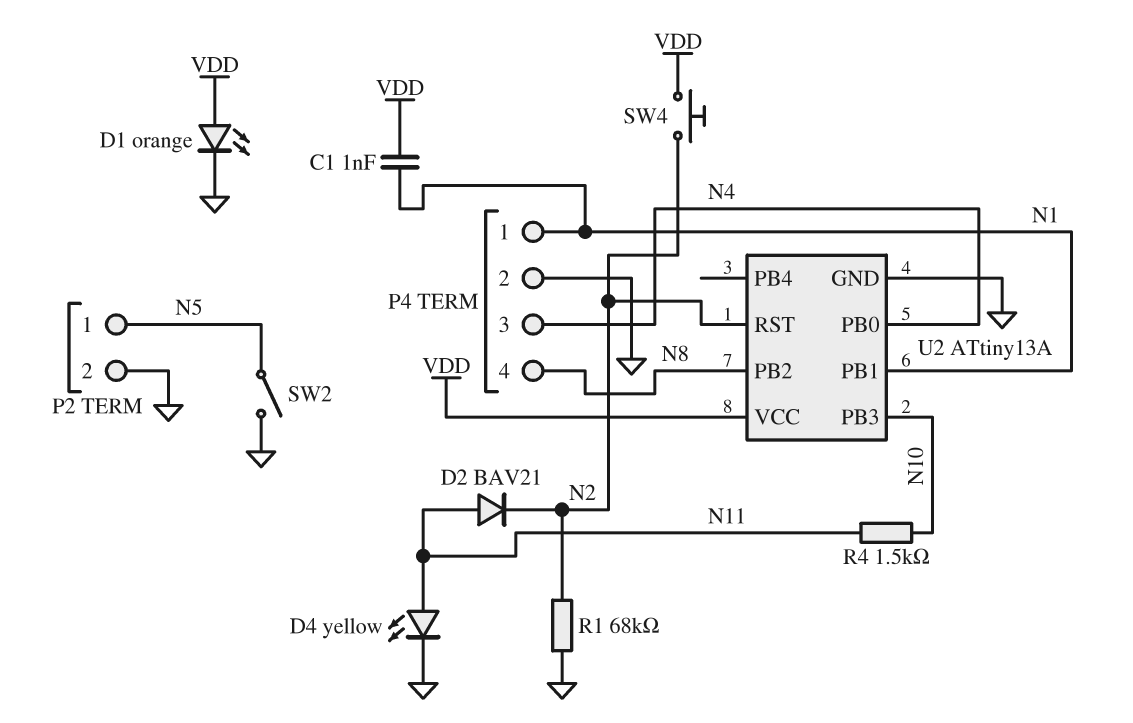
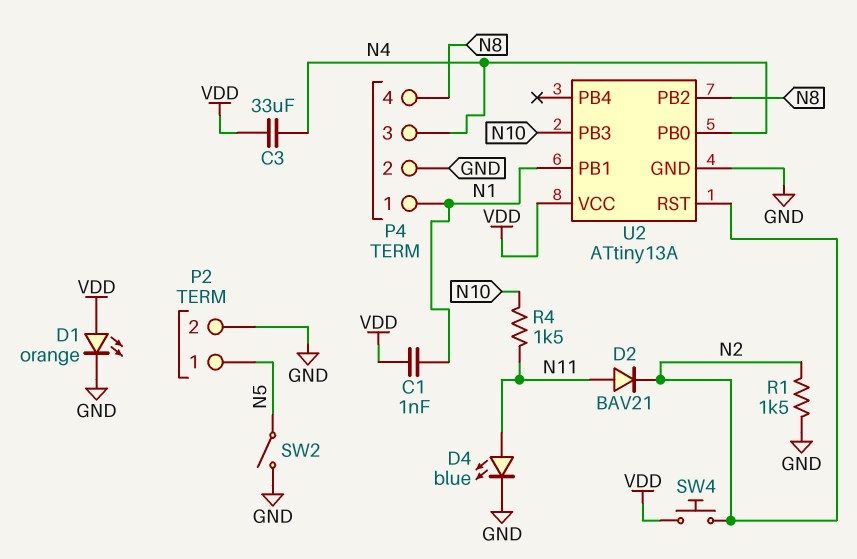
C3: none -> 33uF (N4, VDD)
D4: LED yellow (A N11, K GND) -> LED blue (A N11, K GND)
R1: 68k (GND, N2) -> 1.5k (GND, N2)

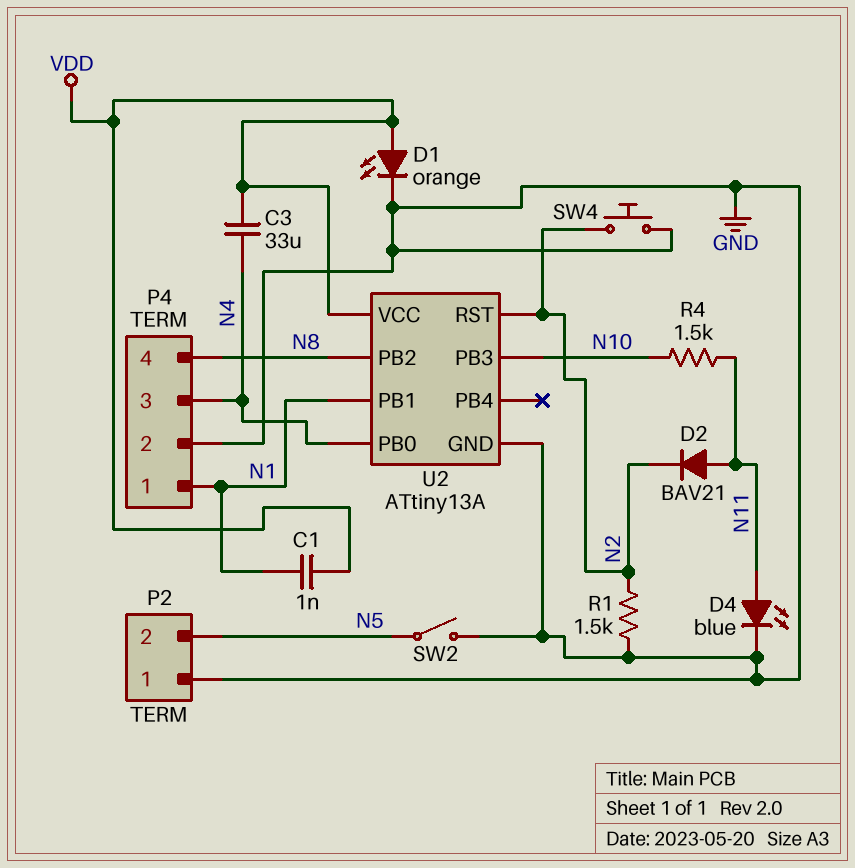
P2 pin 1: N5 -> GND
P2 pin 2: GND -> N5
SW4: button (N2, VDD) -> button (GND, N2)

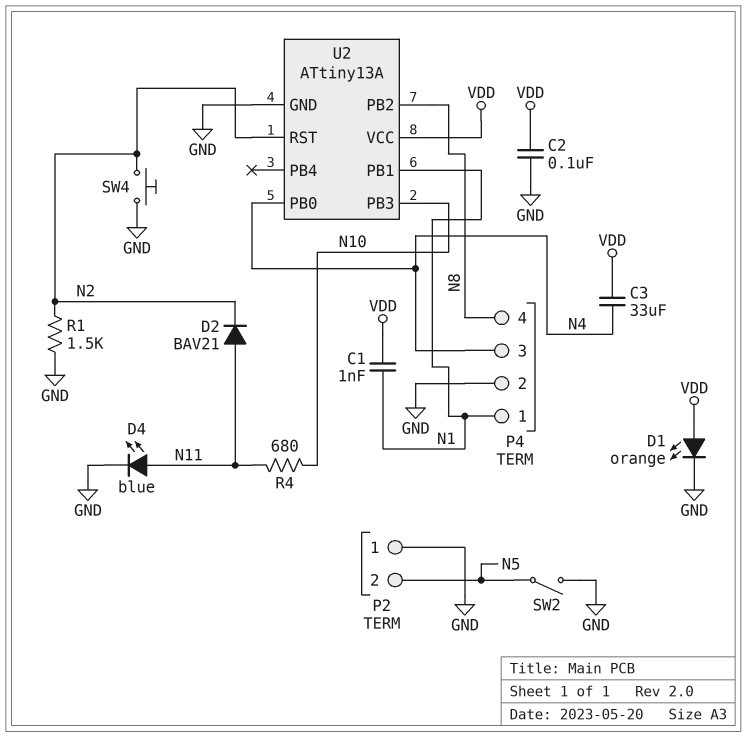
C2: none -> 100nF (GND, VDD)
R4: 1.5k (N10, N11) -> 680 (N10, N11)

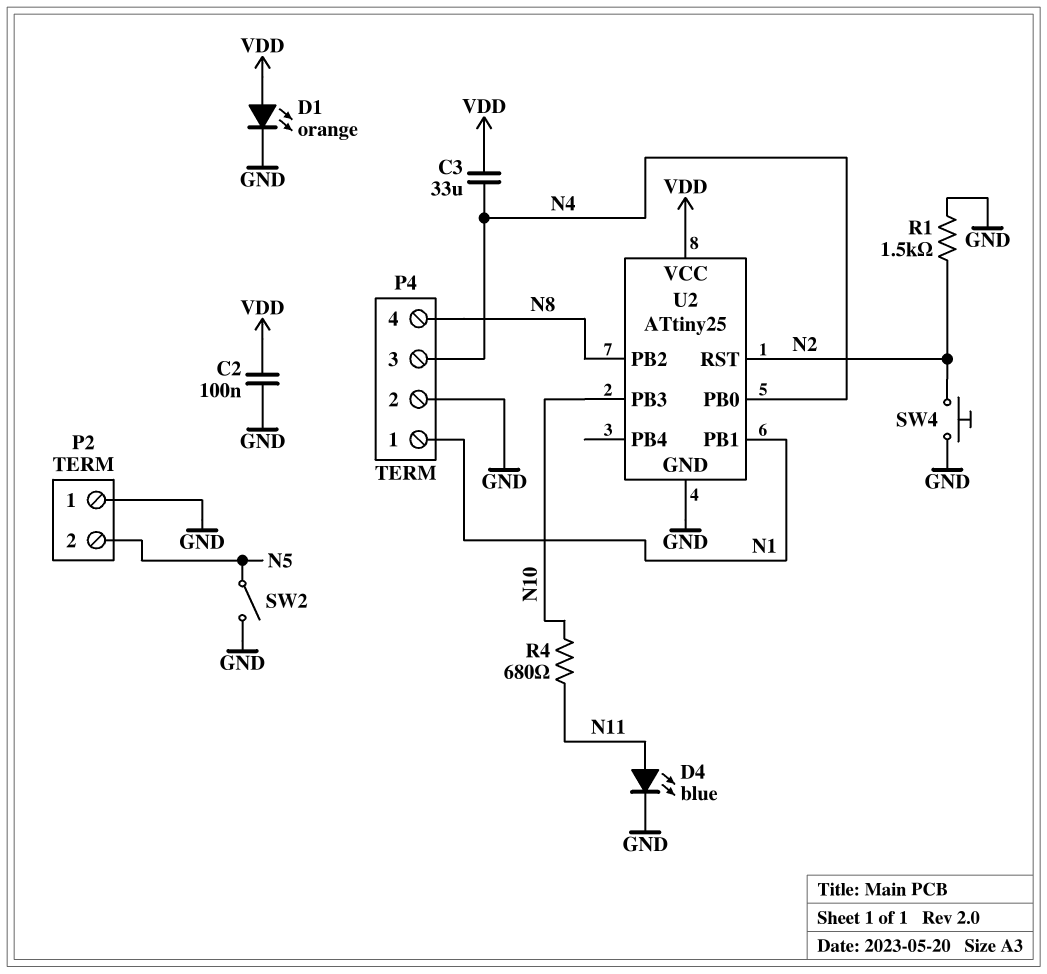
C1: 1nF (N1, VDD) -> none
D2: diode BAV21 (A N11, K N2) -> none
U2: ATtiny13A -> ATtiny25

